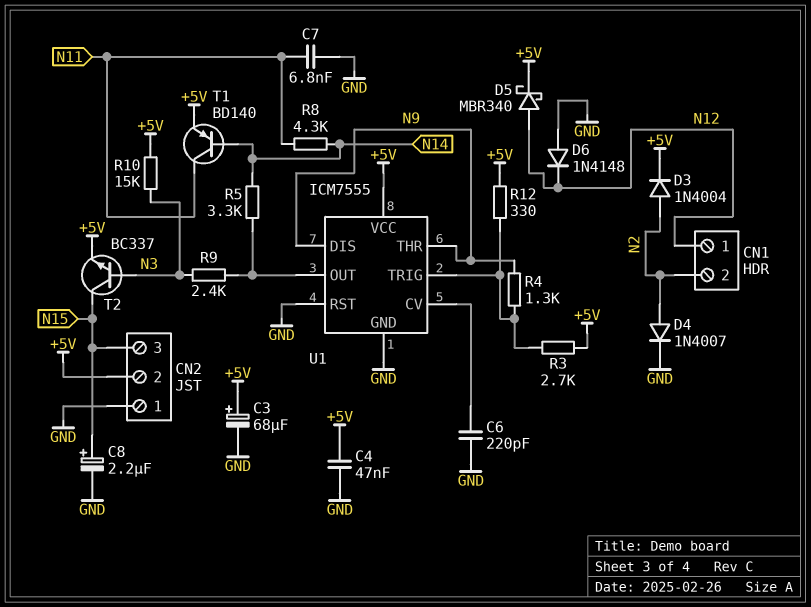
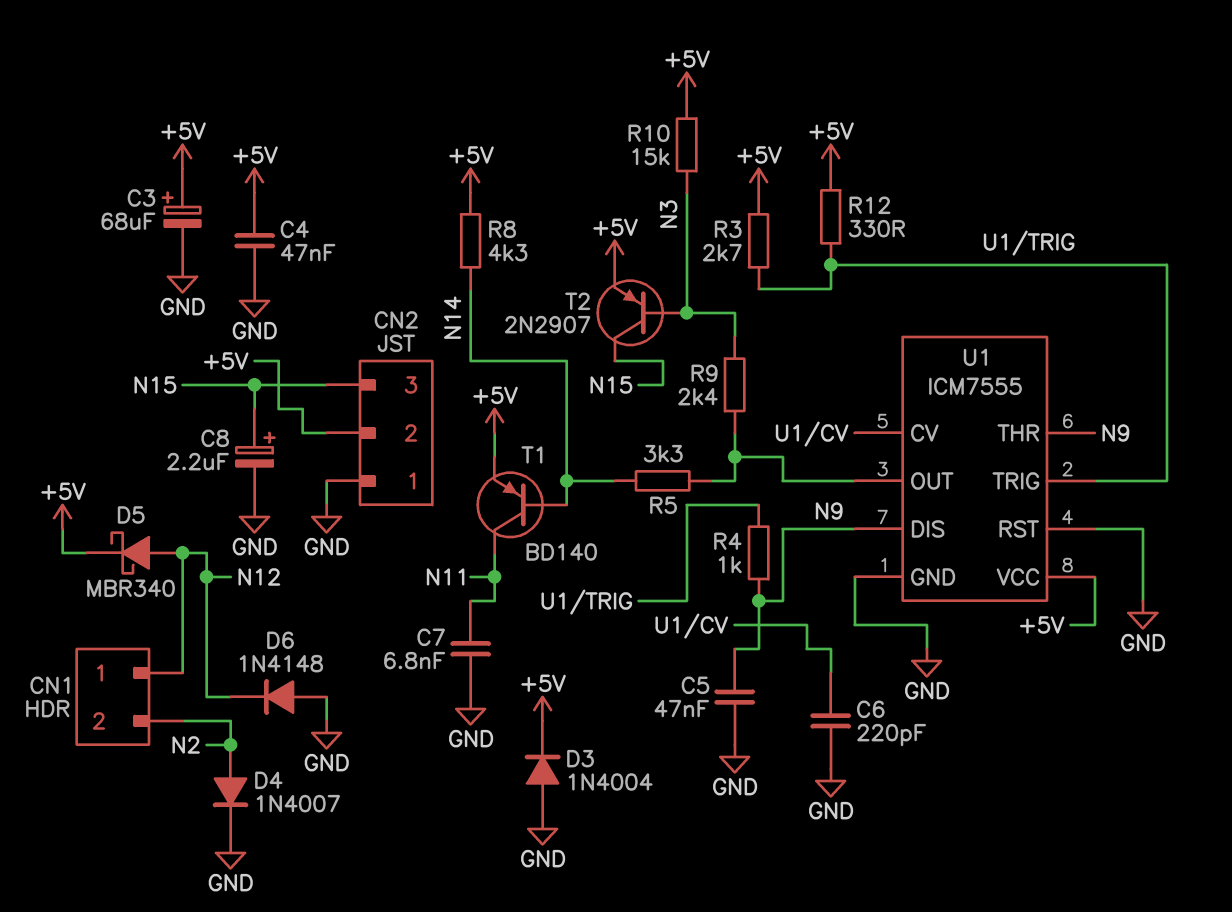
C5: none -> 47nF (GND, N9)
D3: diode 1N4004 (A N2, K +5V) -> diode 1N4004 (A GND, K +5V)
R4: 1.3k (N9, U1/TRIG) -> 1k (N9, U1/TRIG)
R8: 4.3k (N11, N14) -> 4.3k (+5V, N14)
T2: NPN BC337 (B N3, C N15, E +5V) -> PNP 2N2907 (B N3, C N15, E +5V)

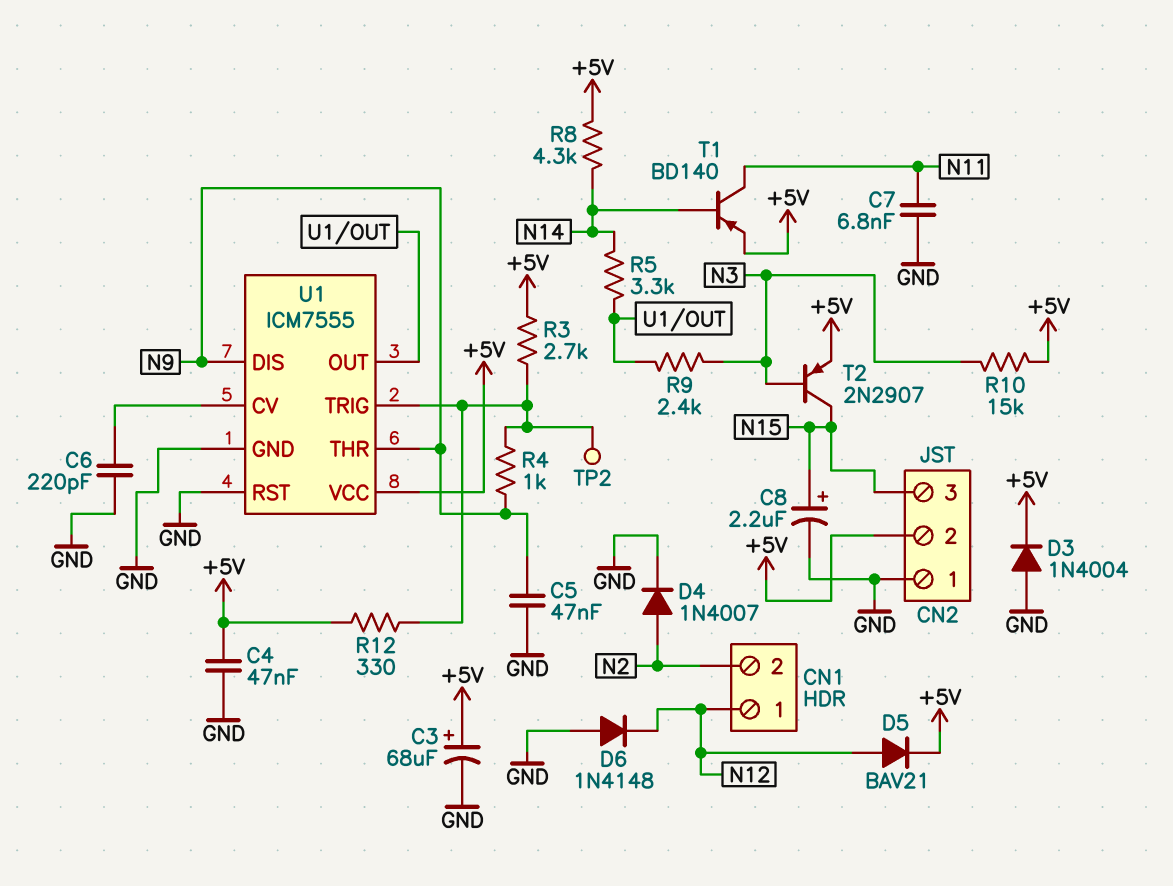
D5: schottky MBR340 (A N12, K +5V) -> diode BAV21 (A N12, K +5V)
TP2: none -> test point (U1/TRIG)

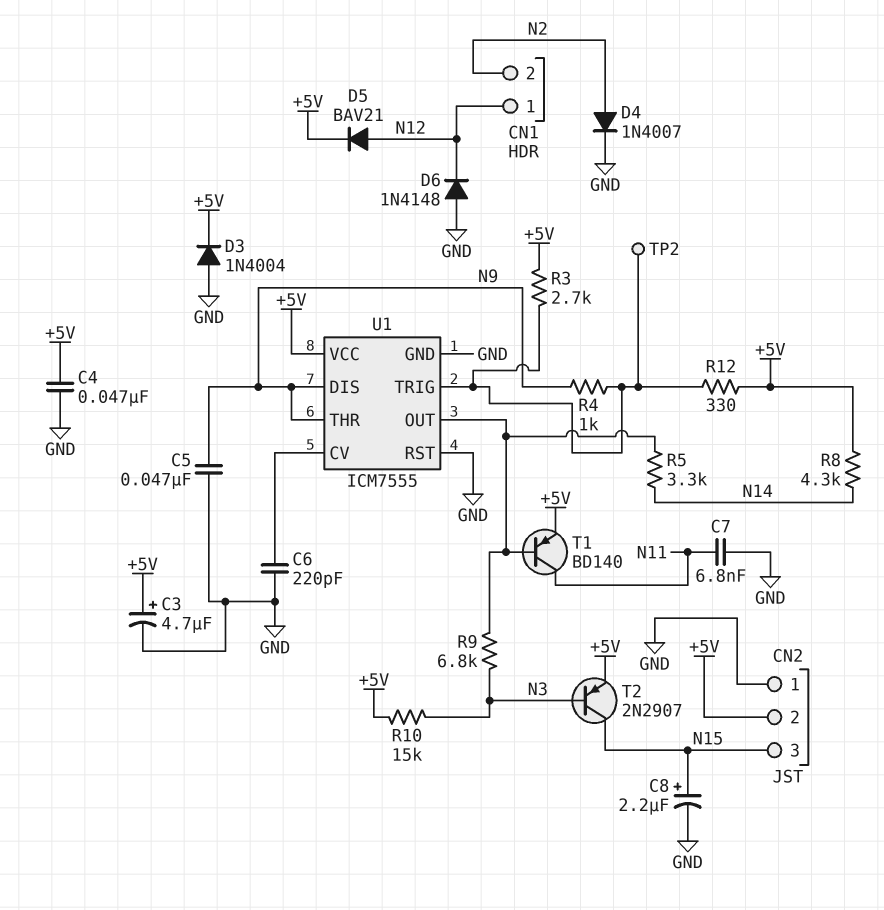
C3: 68uF (plus +5V, minus GND) -> 4.7uF (plus +5V, minus GND)
R9: 2.4k (N3, U1/OUT) -> 6.8k (N3, U1/OUT)
T1: PNP BD140 (B N14, C N11, E +5V) -> PNP BD140 (B U1/OUT, C N11, E +5V)

